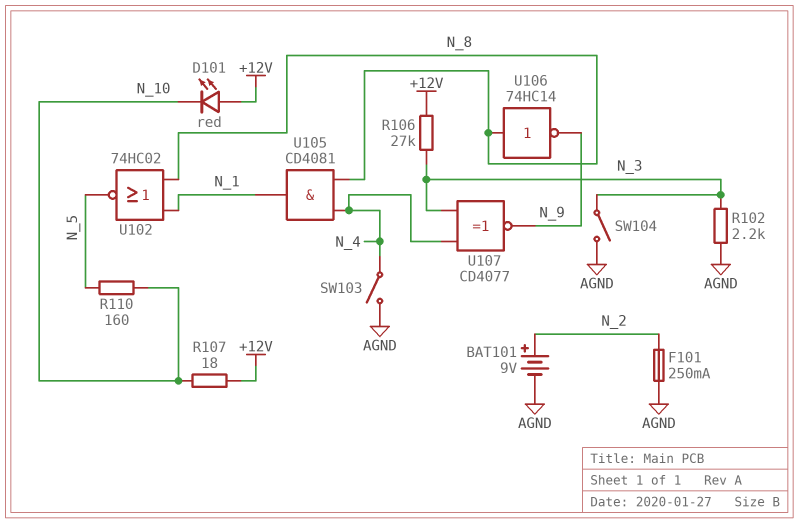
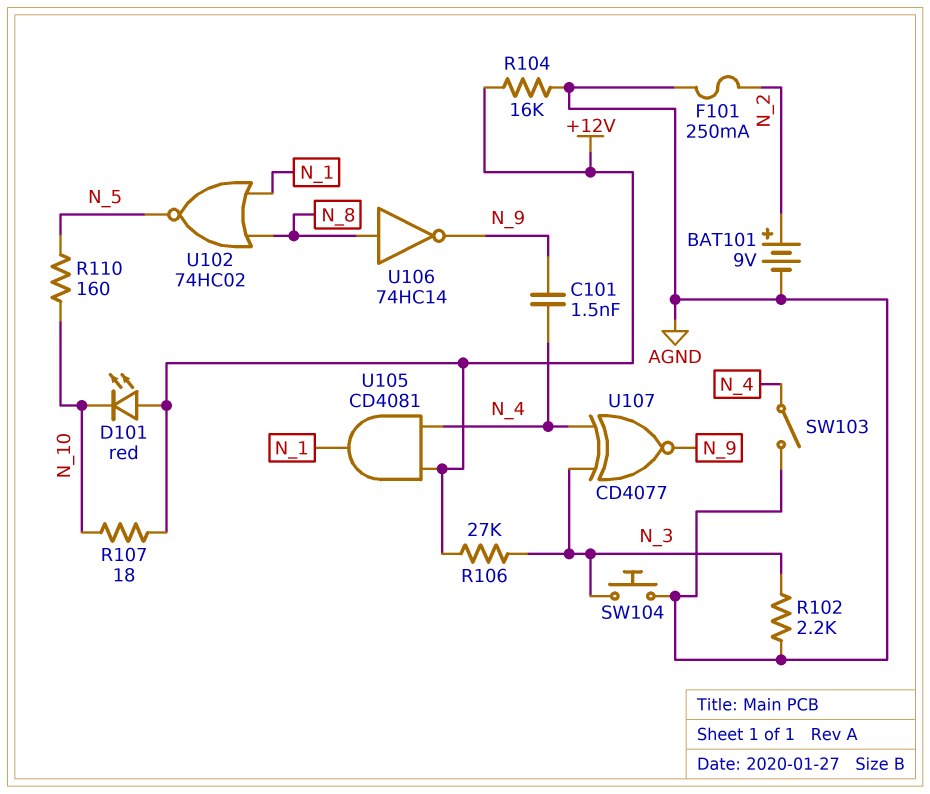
C101: none -> 1.5nF (N_4, N_9)
R104: none -> 16k (+12V, AGND)
SW104: switch (AGND, N_3) -> button (AGND, N_3)
U105: AND CD4081 (in N_4, in N_8, out N_1) -> AND CD4081 (in +12V, in N_4, out N_1)

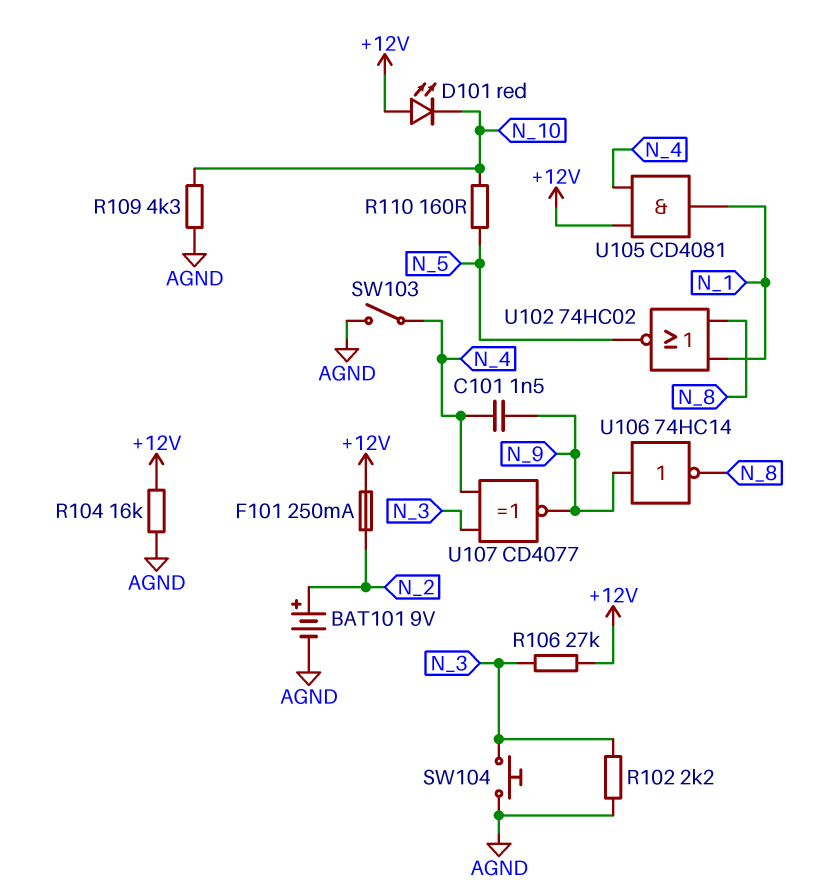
F101: 250mA (AGND, N_2) -> 250mA (+12V, N_2)
R107: 18 (+12V, N_10) -> none
R109: none -> 4.3k (AGND, N_10)
U106: NOT 74HC14 (in N_8, out N_9) -> NOT 74HC14 (in N_9, out N_8)

